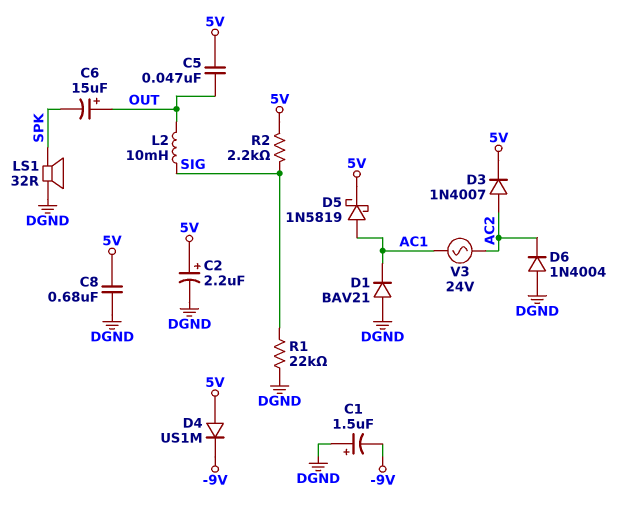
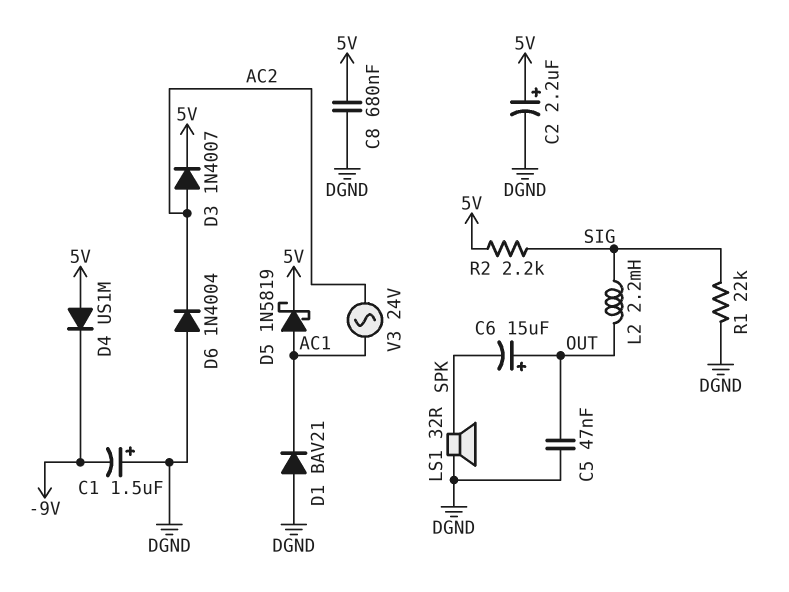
C5: 47nF (5V, OUT) -> 47nF (DGND, OUT)
L2: 10mH (OUT, SIG) -> 2.2mH (OUT, SIG)

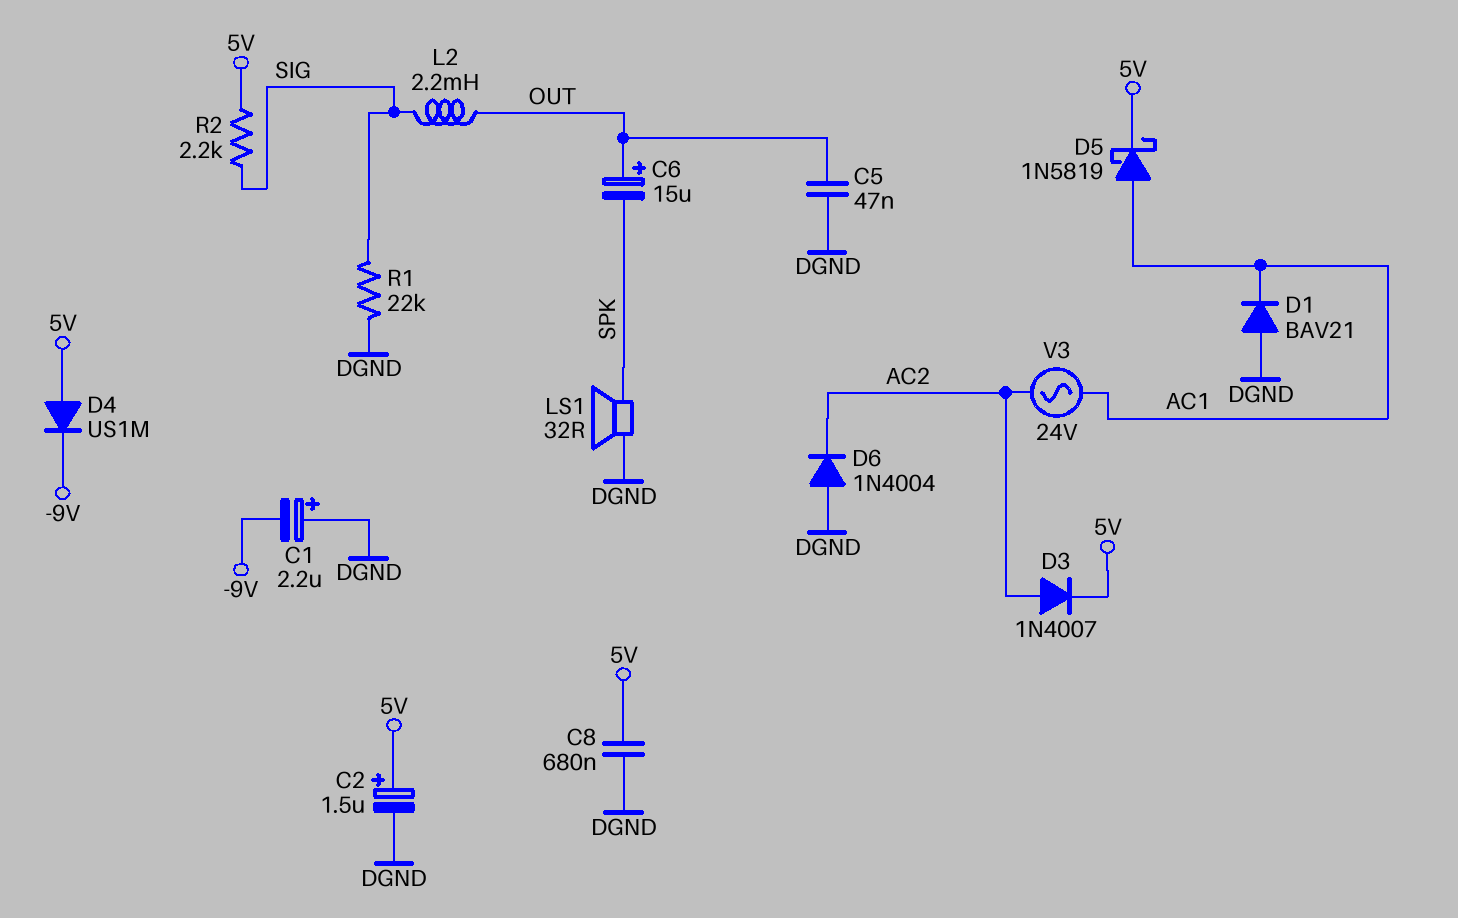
C1: 1.5uF (plus DGND, minus -9V) -> 2.2uF (plus DGND, minus -9V)
C2: 2.2uF (plus 5V, minus DGND) -> 1.5uF (plus 5V, minus DGND)

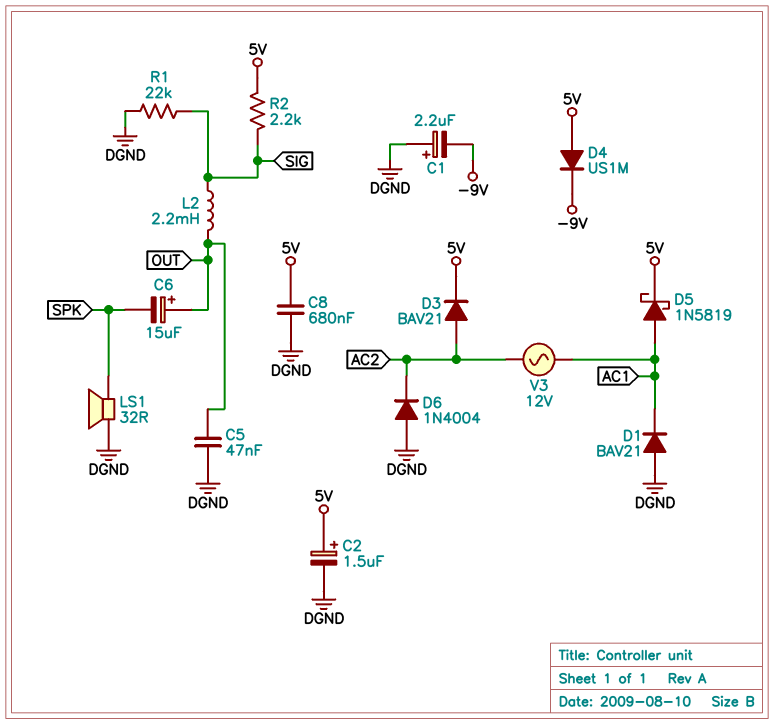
D3: diode 1N4007 (A AC2, K 5V) -> diode BAV21 (A AC2, K 5V)
V3: AC 24V (AC1, AC2) -> AC 12V (AC1, AC2)

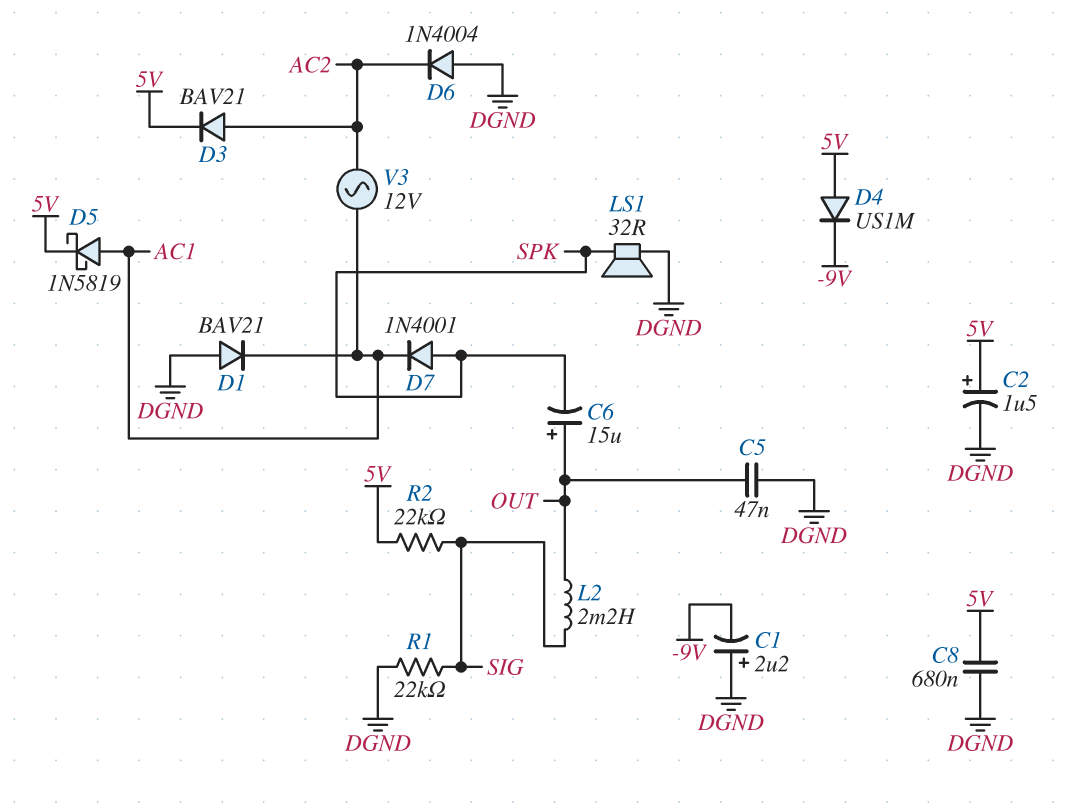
D7: none -> diode 1N4001 (A SPK, K AC1)
R2: 2.2k (5V, SIG) -> 22k (5V, SIG)

